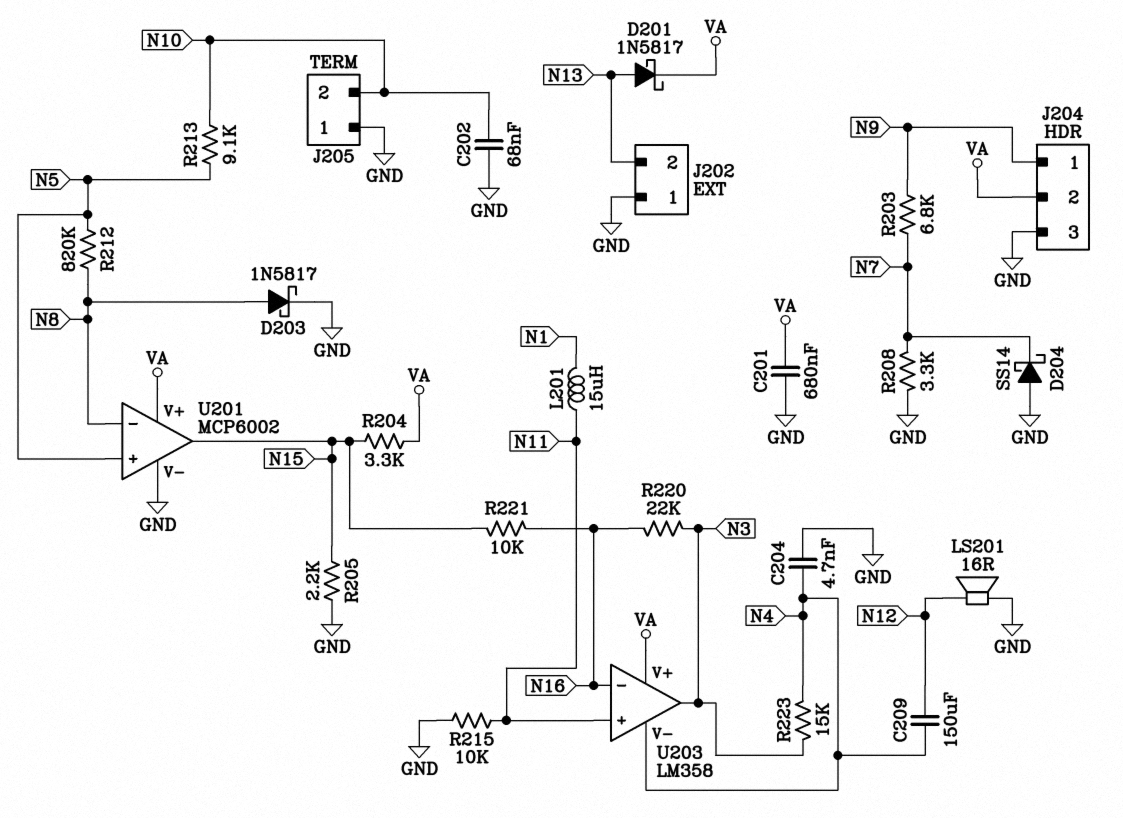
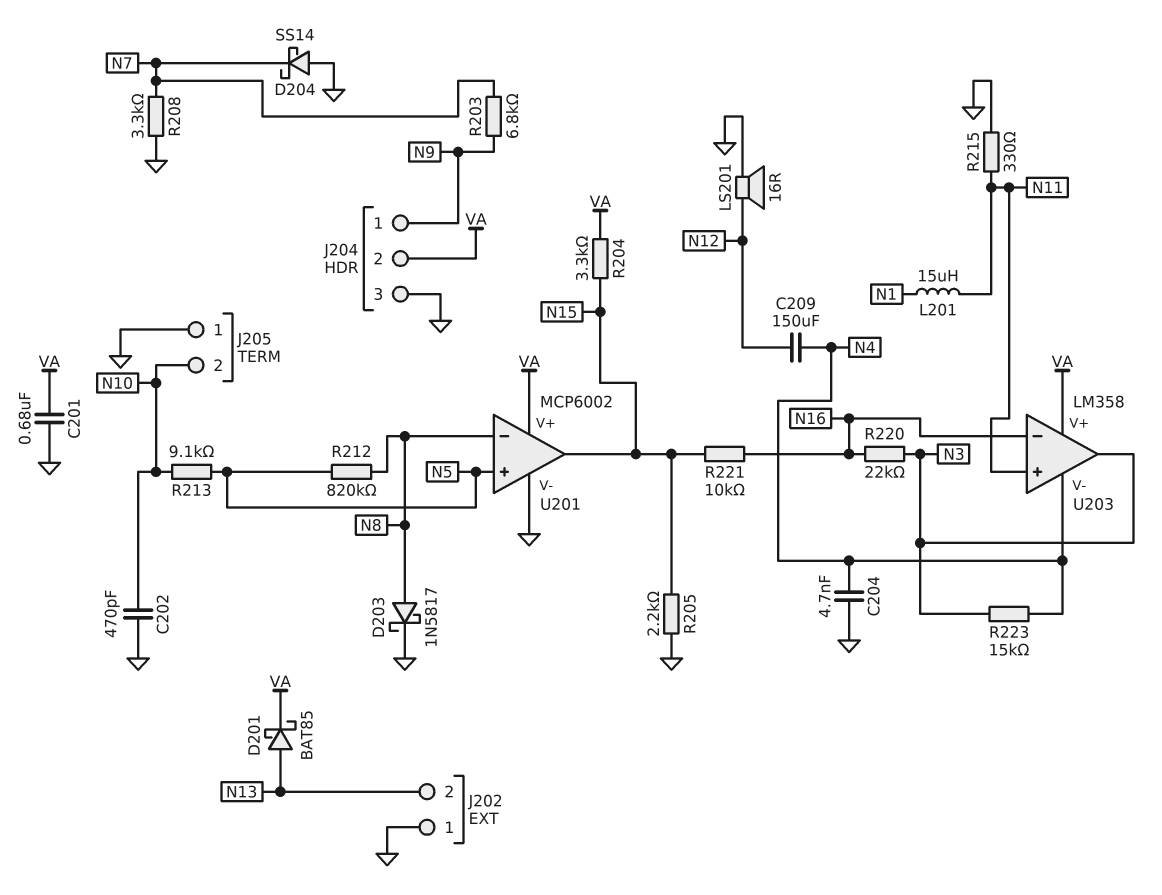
C202: 68nF (GND, N10) -> 470pF (GND, N10)
D201: schottky 1N5817 (A N13, K VA) -> schottky BAT85 (A N13, K VA)
R215: 10k (GND, N11) -> 330 (GND, N11)

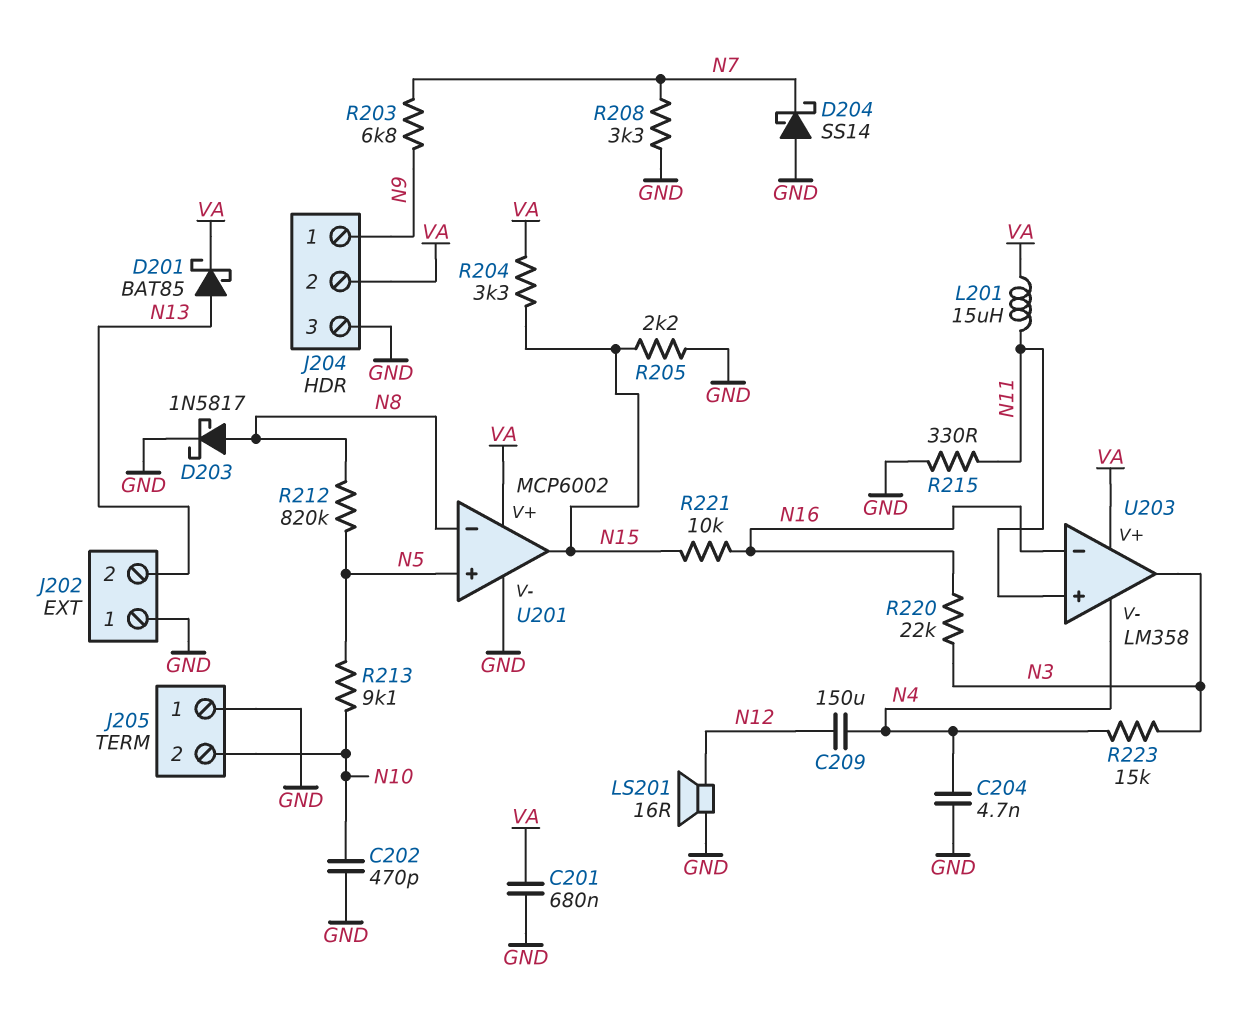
L201: 15uH (N1, N11) -> 15uH (N11, VA)

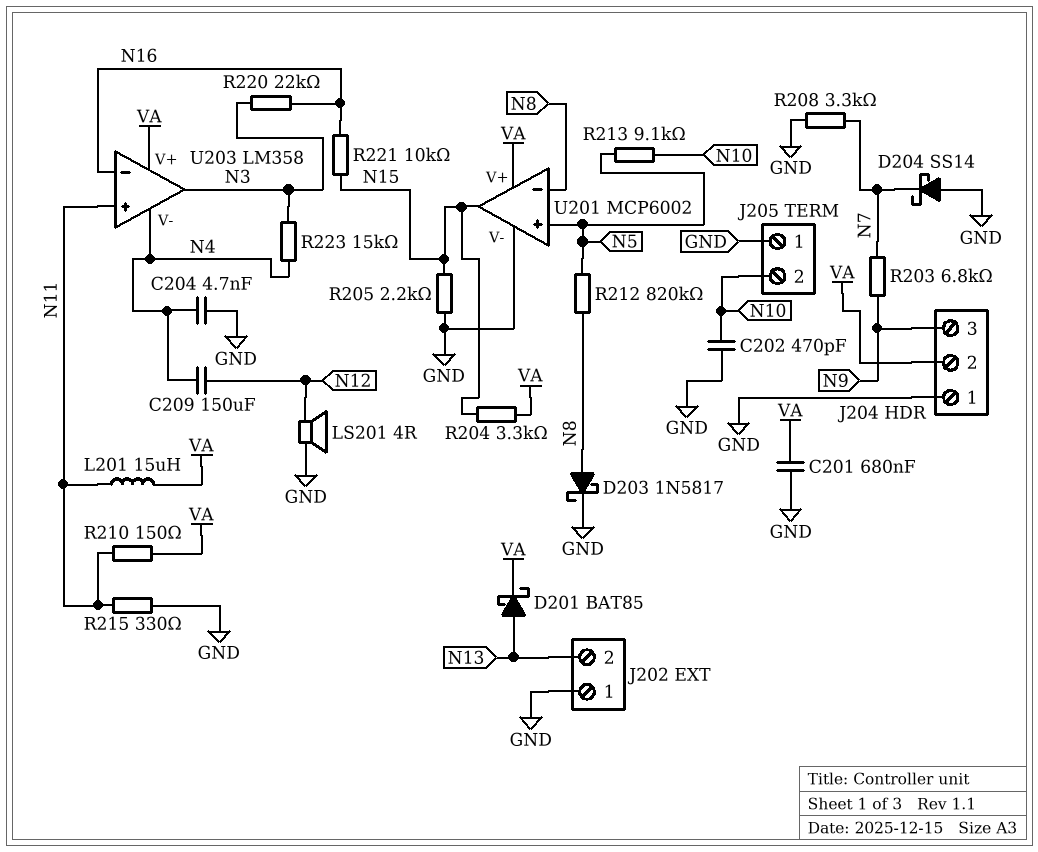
J204 pin 1: N9 -> GND
J204 pin 3: GND -> N9
LS201: speaker 16R (GND, N12) -> speaker 4R (GND, N12)
R210: none -> 150 (N11, VA)

